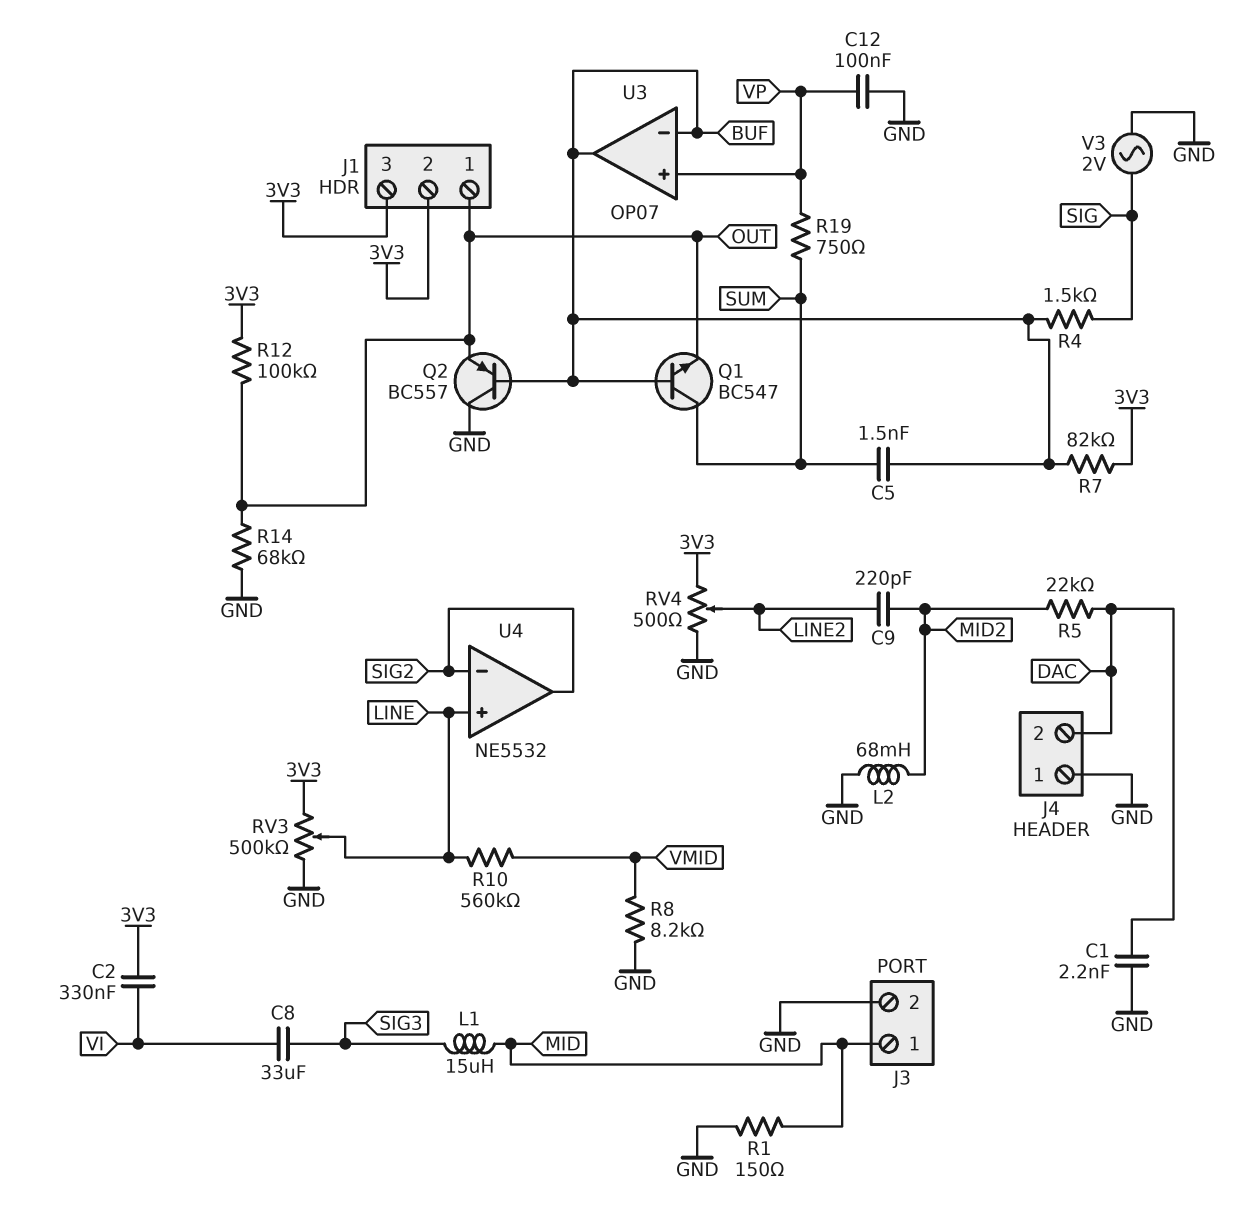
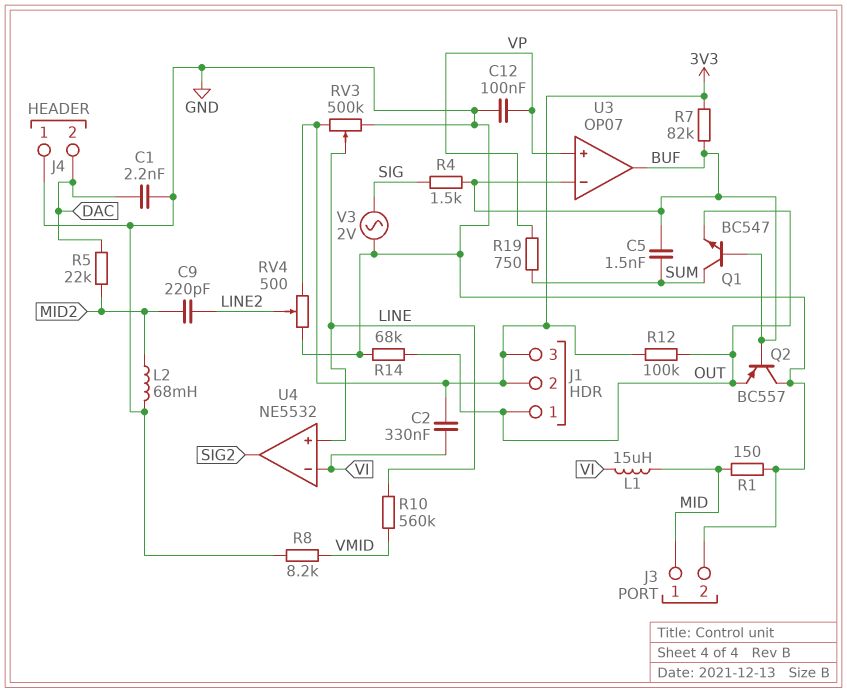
C8: 33uF (SIG3, VI) -> none
L1: 15uH (MID, SIG3) -> 15uH (MID, VI)
U4 pin in-: SIG2 -> VI

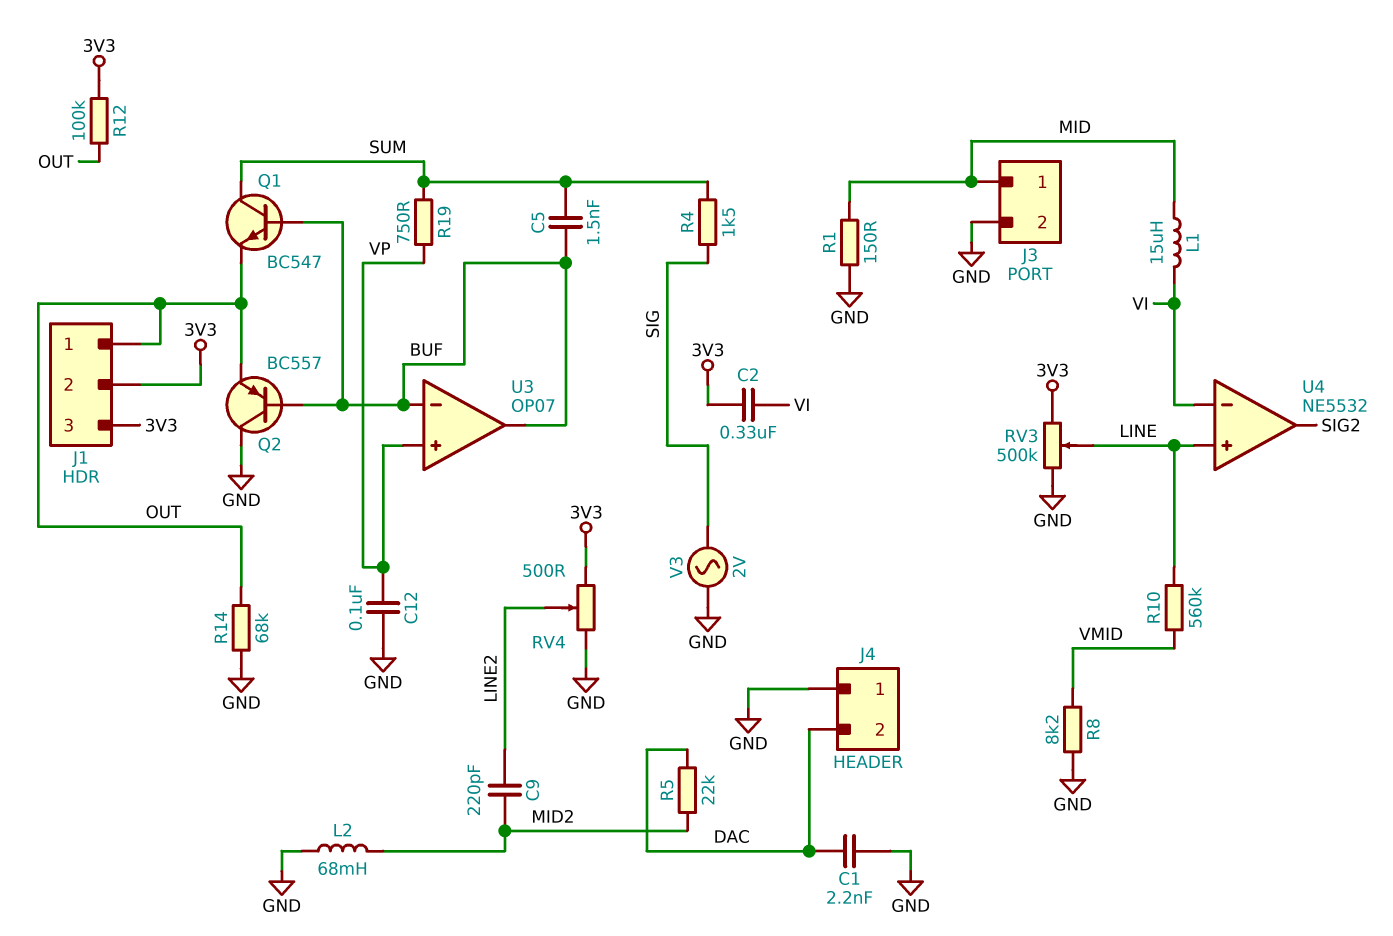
R4: 1.5k (BUF, SIG) -> 1.5k (SIG, SUM)
R7: 82k (3V3, BUF) -> none

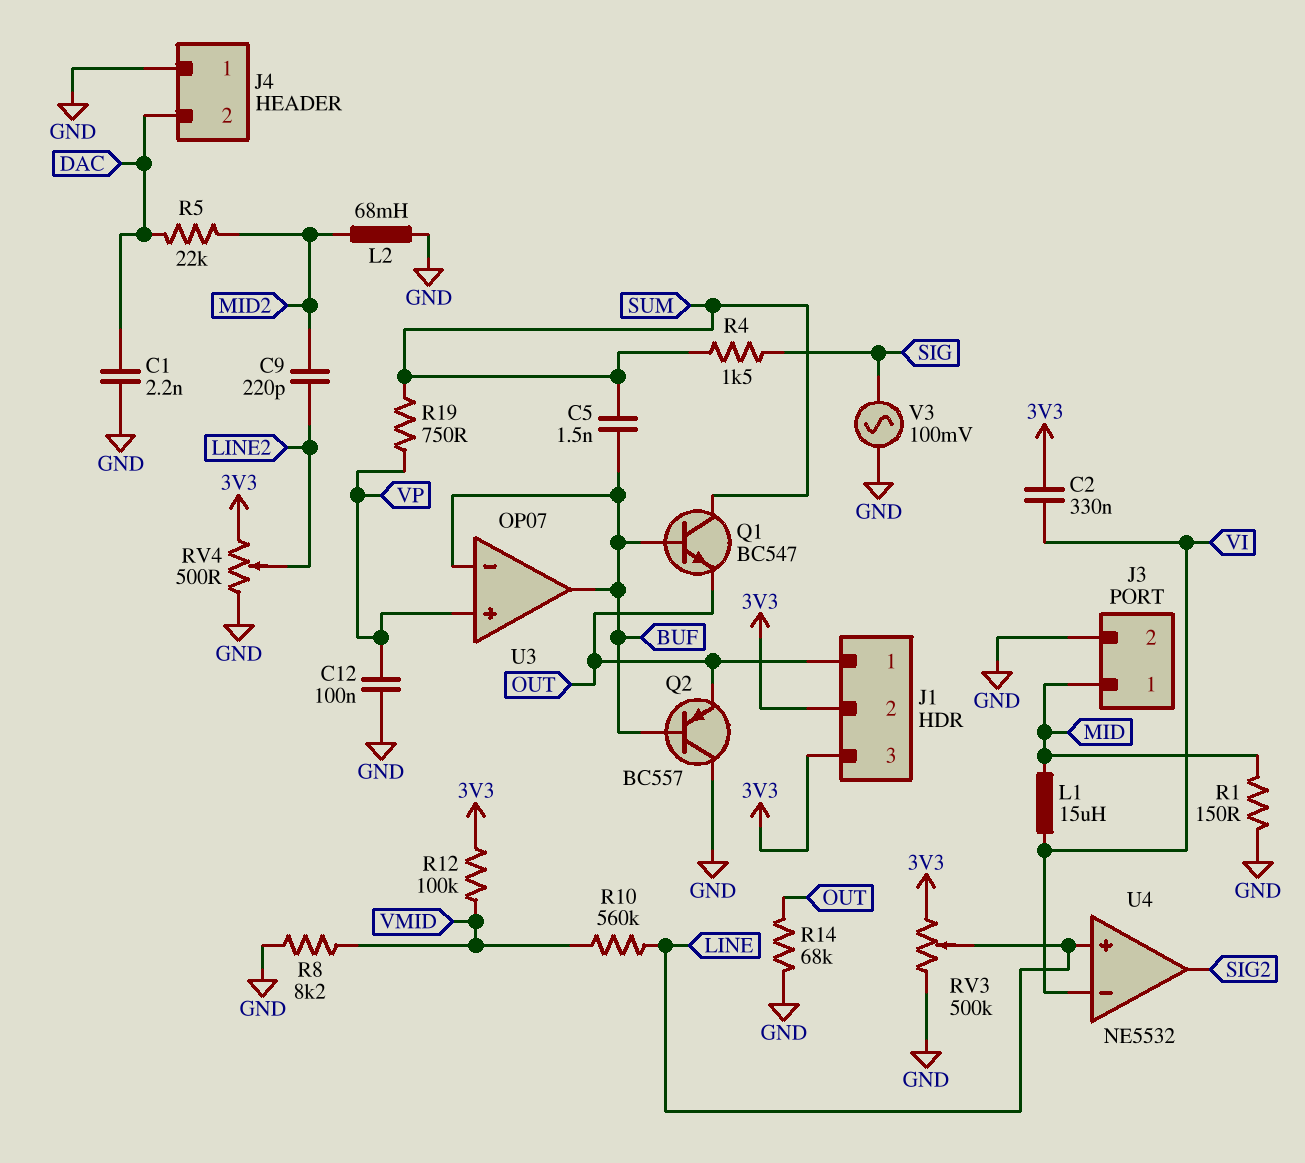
R12: 100k (3V3, OUT) -> 100k (3V3, VMID)
V3: AC 2V (GND, SIG) -> AC 100mV (GND, SIG)

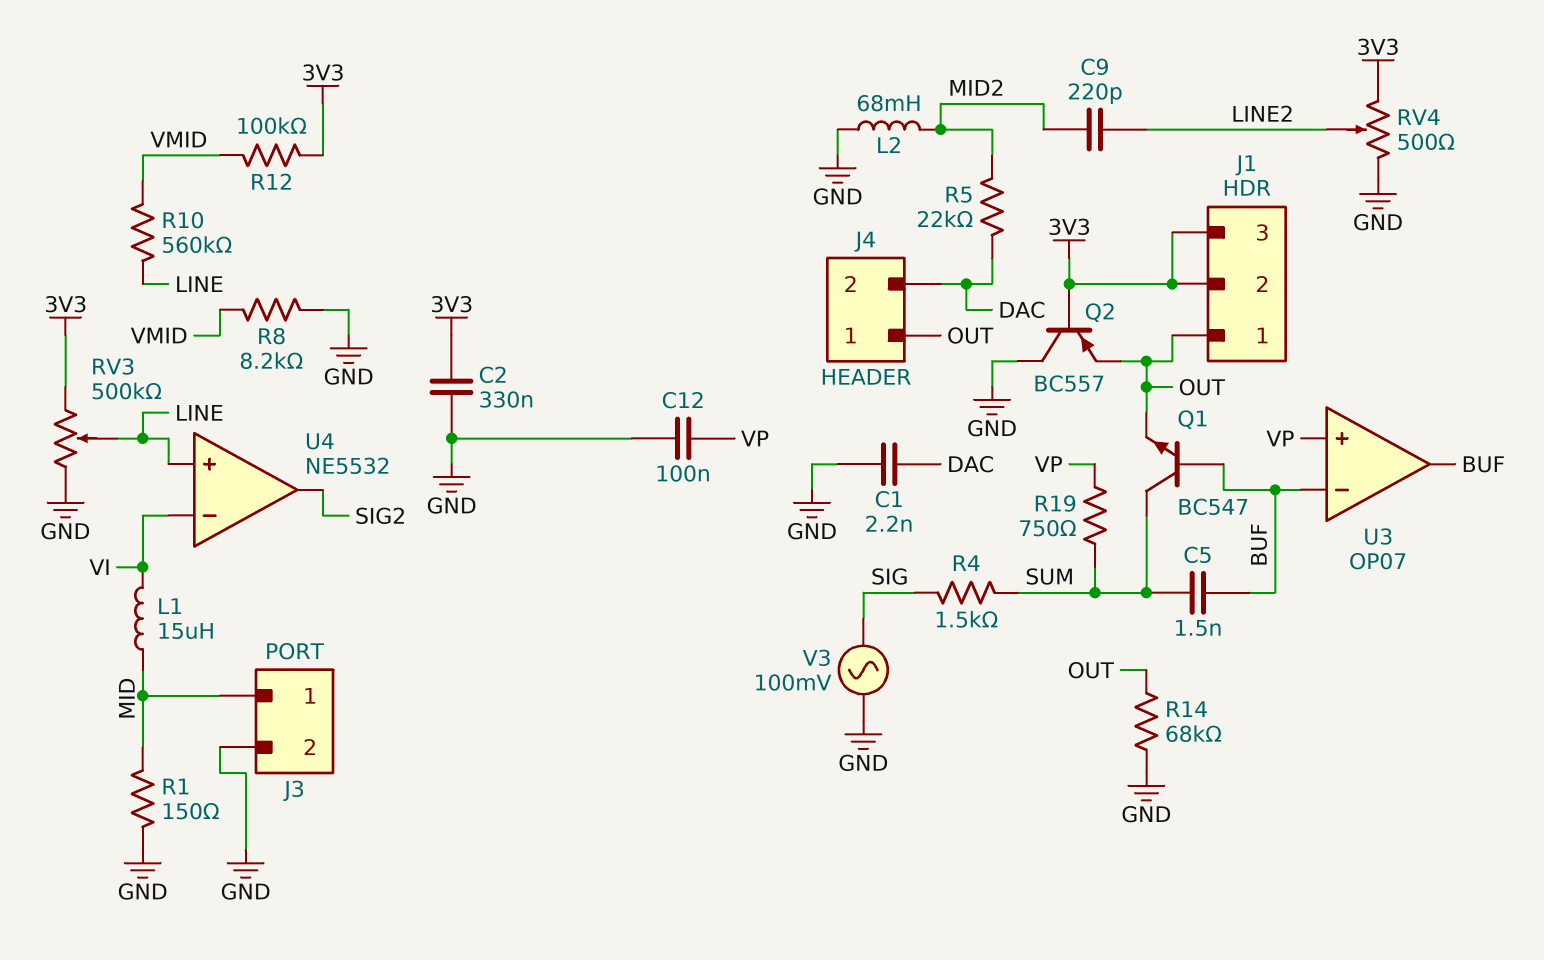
C2: 330nF (3V3, VI) -> 330nF (3V3, GND)
J4 pin 1: GND -> OUT
Q2: PNP BC557 (B BUF, C GND, E OUT) -> PNP BC557 (B 3V3, C GND, E OUT)

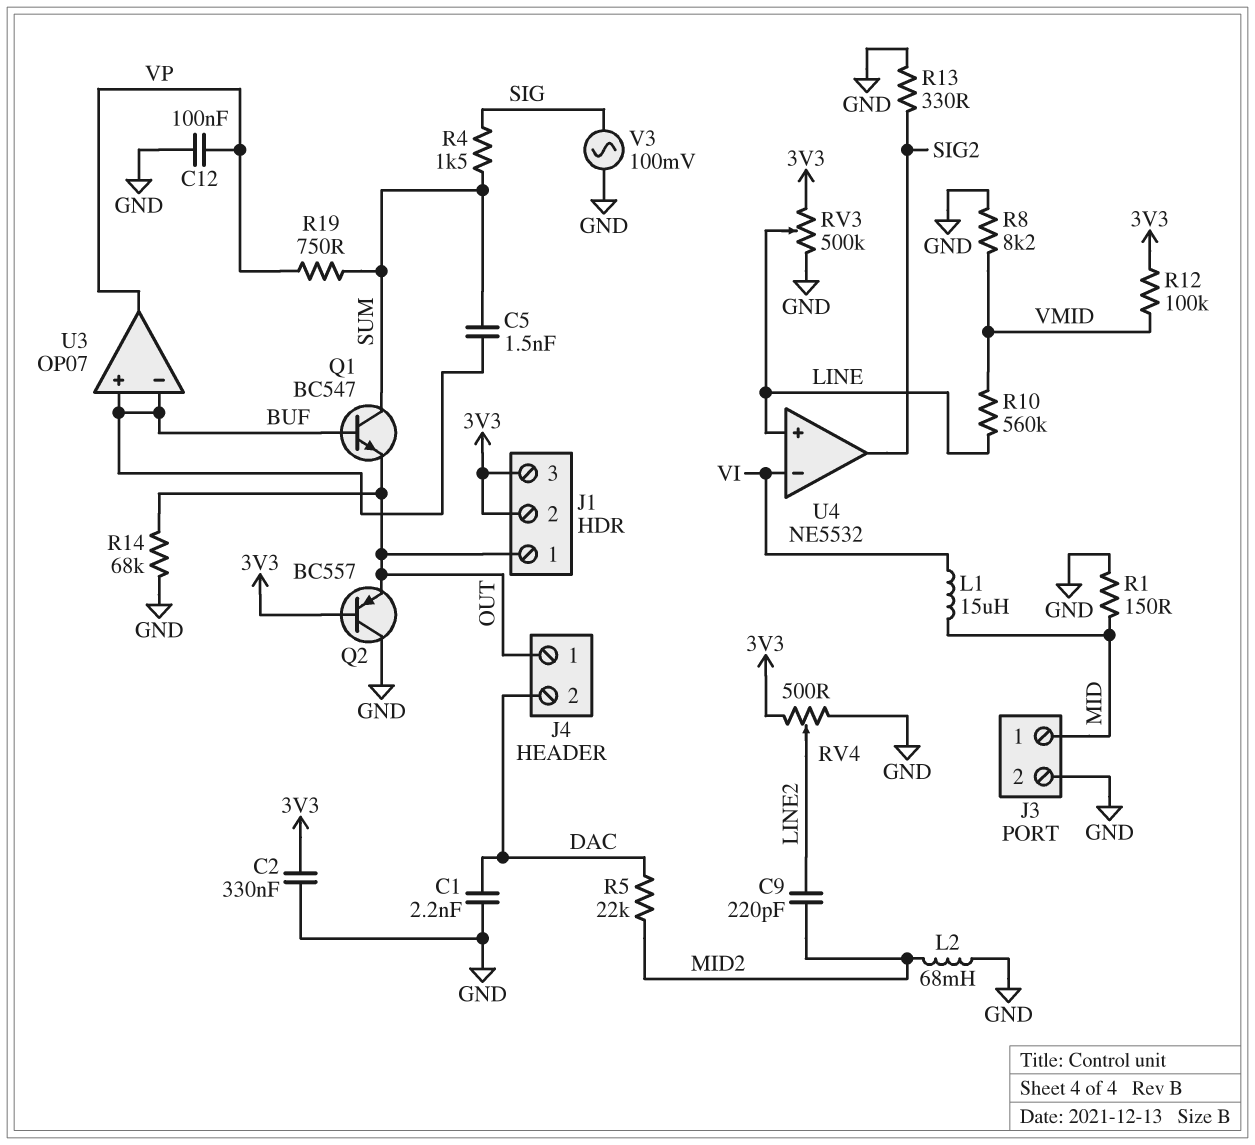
R13: none -> 330 (GND, SIG2)
U3 pin in+: VP -> BUF
U3 pin out: BUF -> VP

